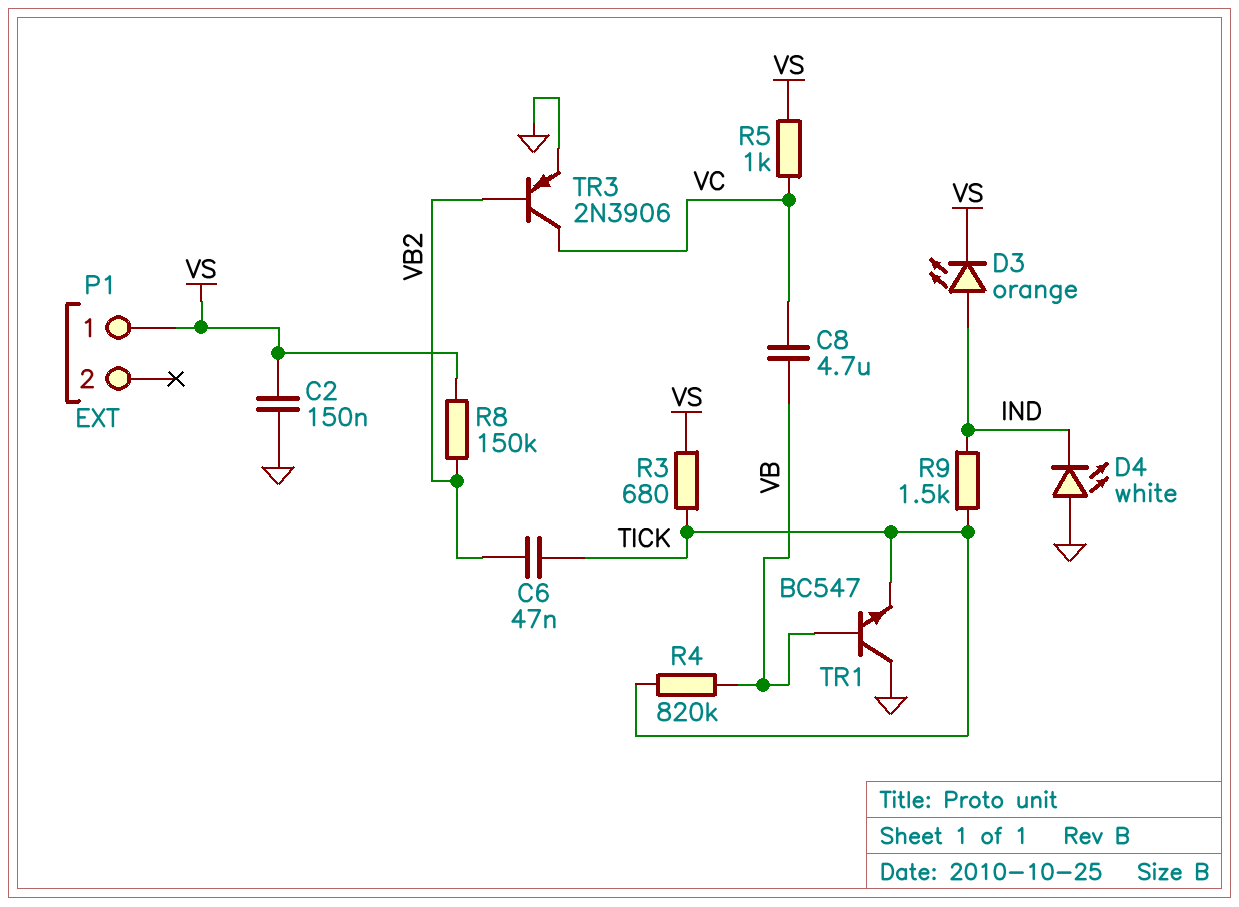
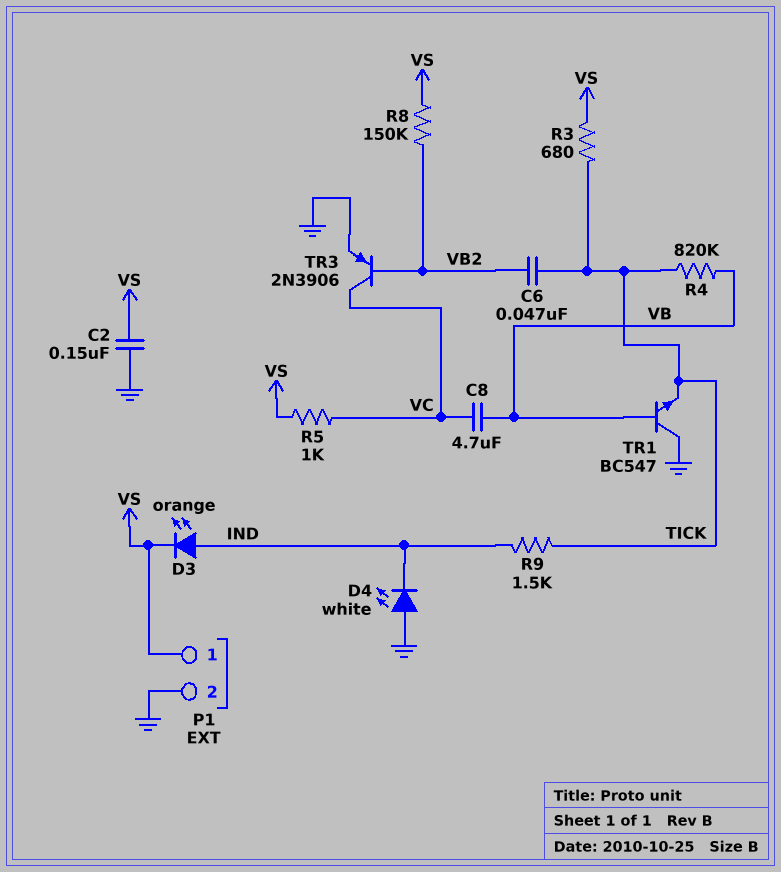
P1 pin 2: none -> GND

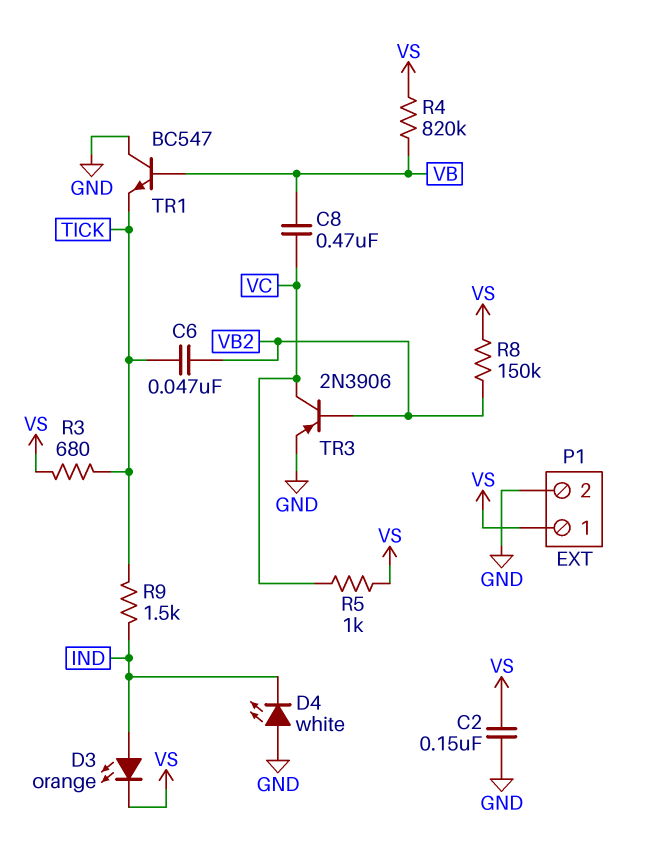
C8: 4.7uF (VB, VC) -> 470nF (VB, VC)
R4: 820k (TICK, VB) -> 820k (VB, VS)

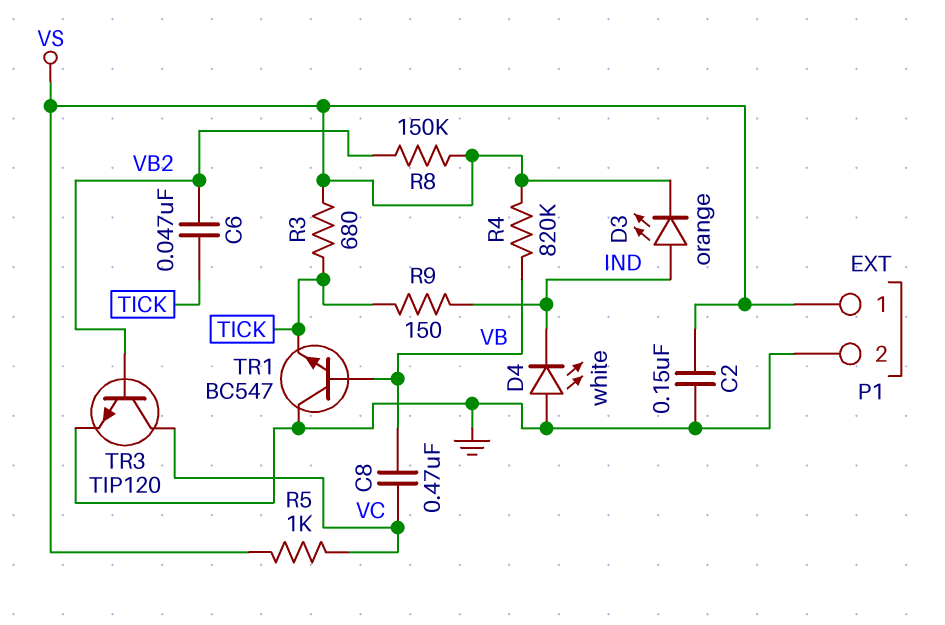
R9: 1.5k (IND, TICK) -> 150 (IND, TICK)
TR3: PNP 2N3906 (B VB2, C VC, E GND) -> NPN TIP120 (B VB2, C VC, E GND)

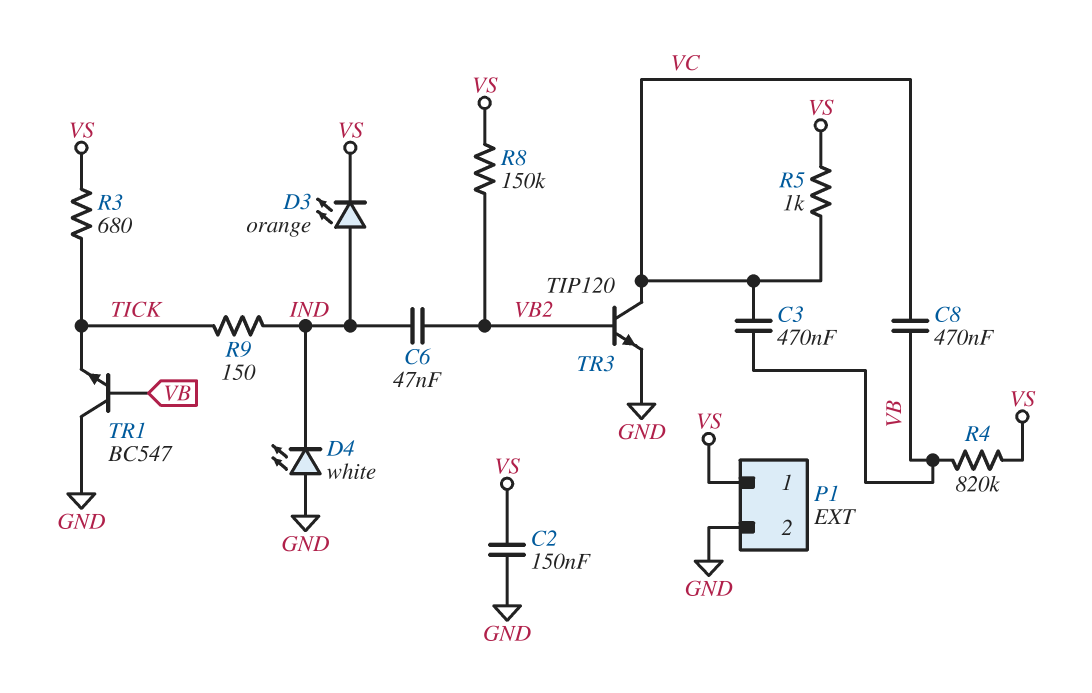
C3: none -> 470nF (VB, VC)
C6: 47nF (TICK, VB2) -> 47nF (IND, VB2)

